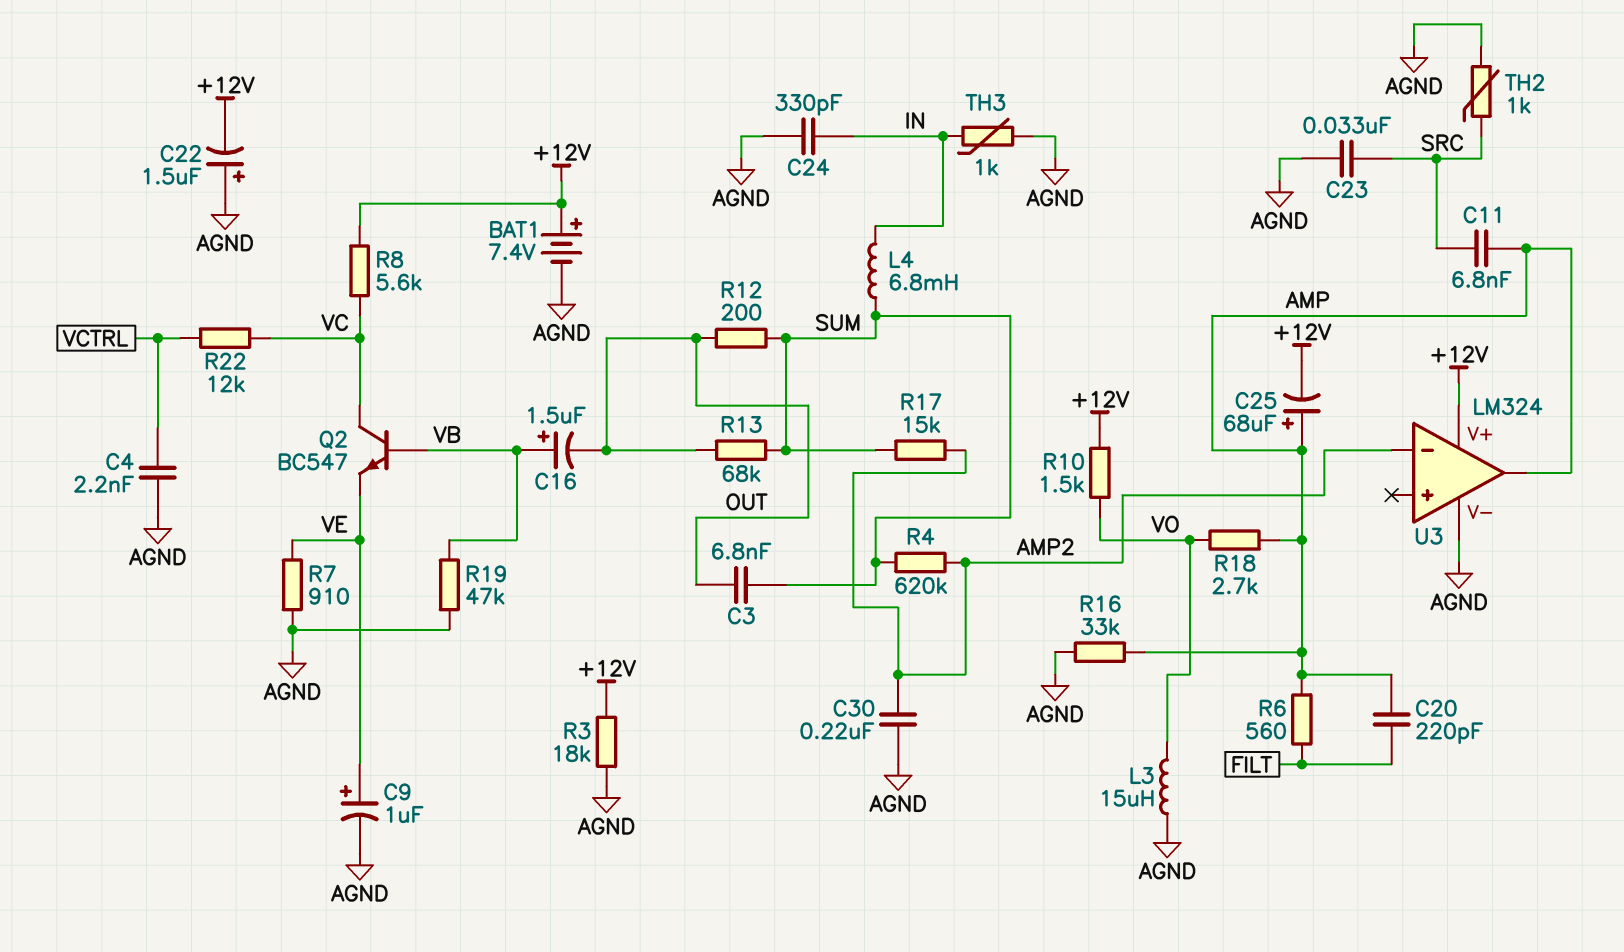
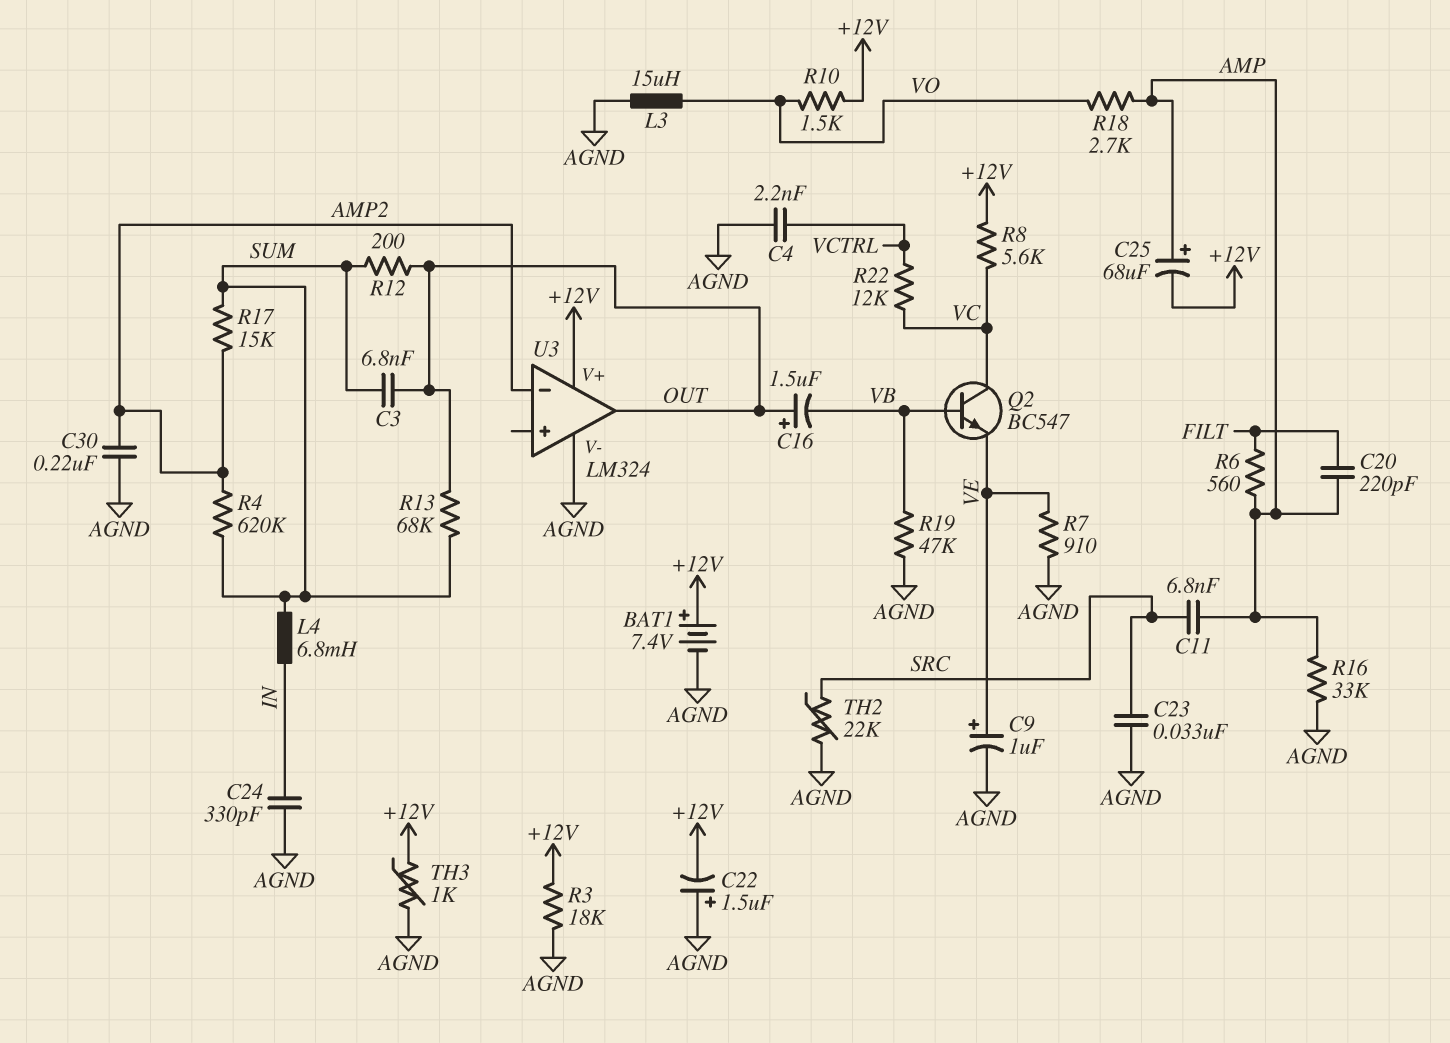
C16: 1.5uF (plus VB, minus OUT) -> 1.5uF (plus OUT, minus VB)
TH2: 1k (AGND, SRC) -> 22k (AGND, SRC)
TH3: 1k (AGND, IN) -> 1k (+12V, AGND)
U3 pin out: AMP -> OUT

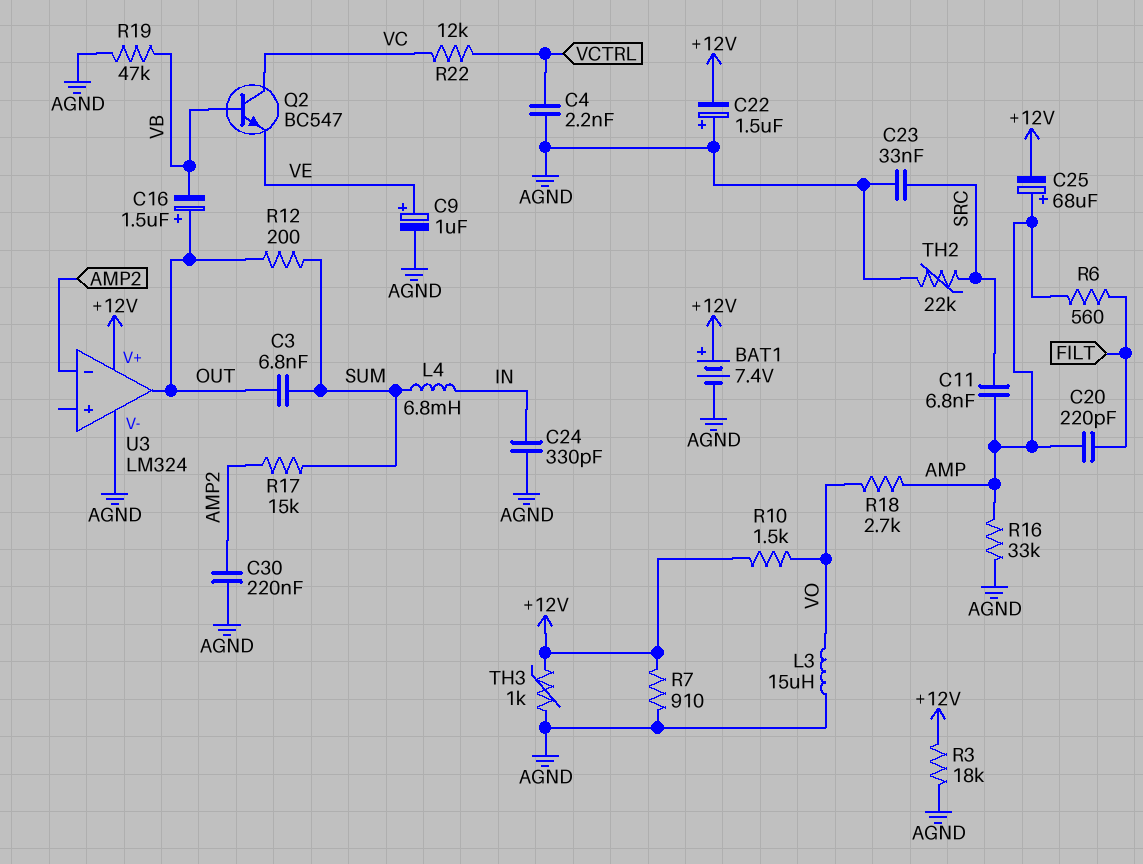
R4: 620k (AMP2, SUM) -> none
R7: 910 (AGND, VE) -> 910 (+12V, AGND)
R8: 5.6k (+12V, VC) -> none
R13: 68k (OUT, SUM) -> none

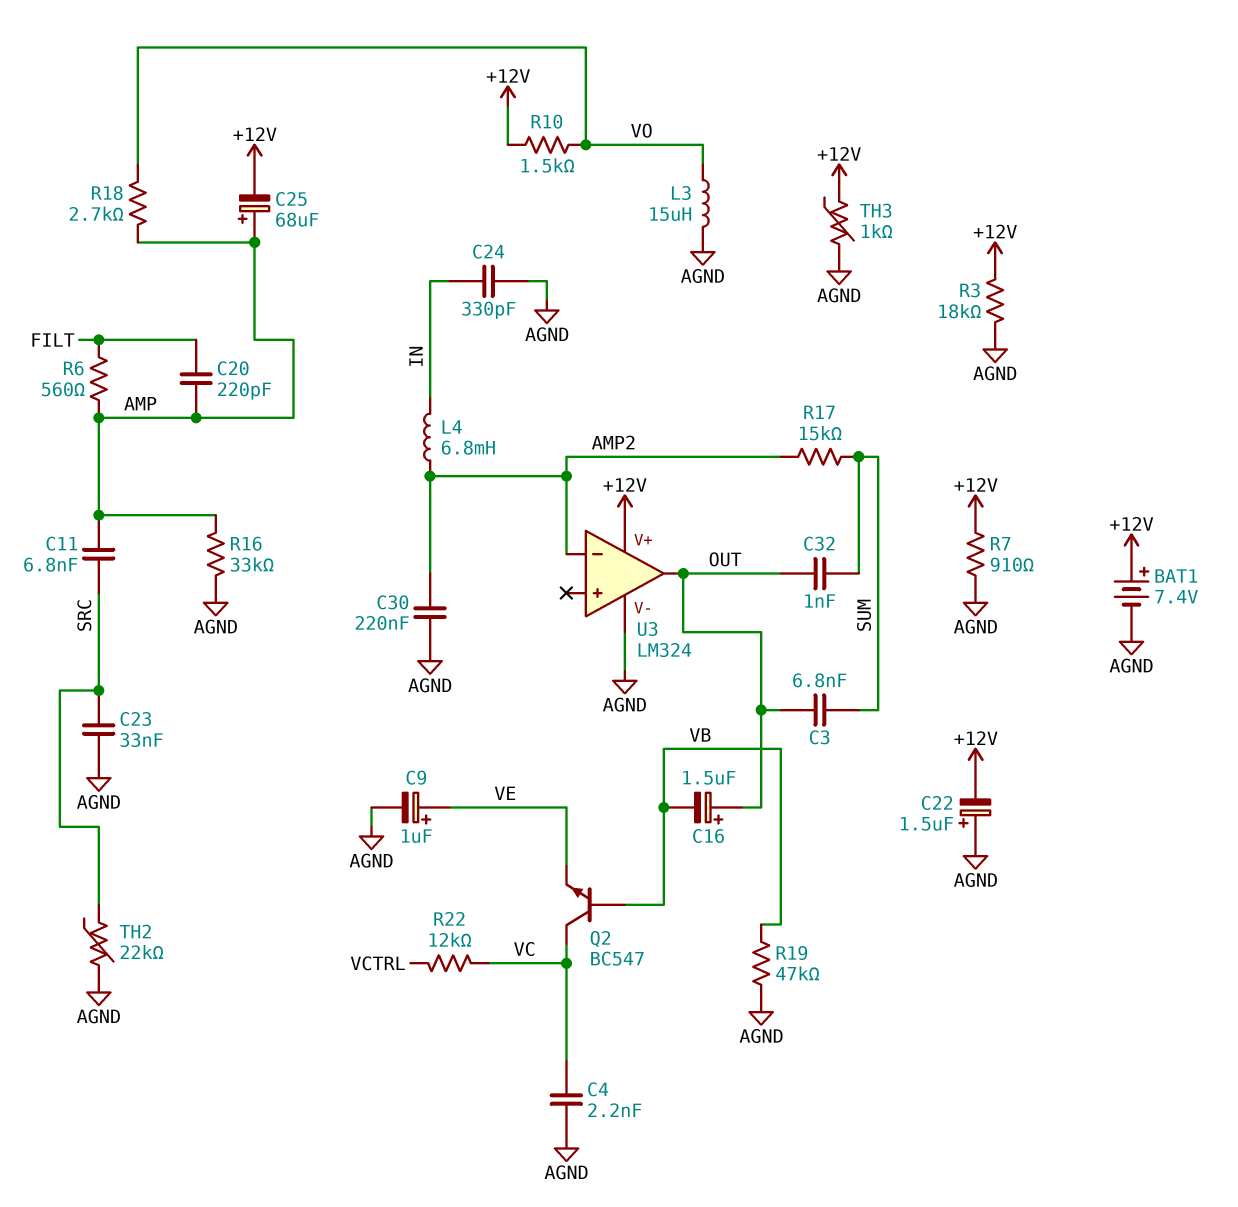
C4: 2.2nF (AGND, VCTRL) -> 2.2nF (AGND, VC)
C32: none -> 1nF (OUT, SUM)
L4: 6.8mH (IN, SUM) -> 6.8mH (AMP2, IN)
R12: 200 (OUT, SUM) -> none

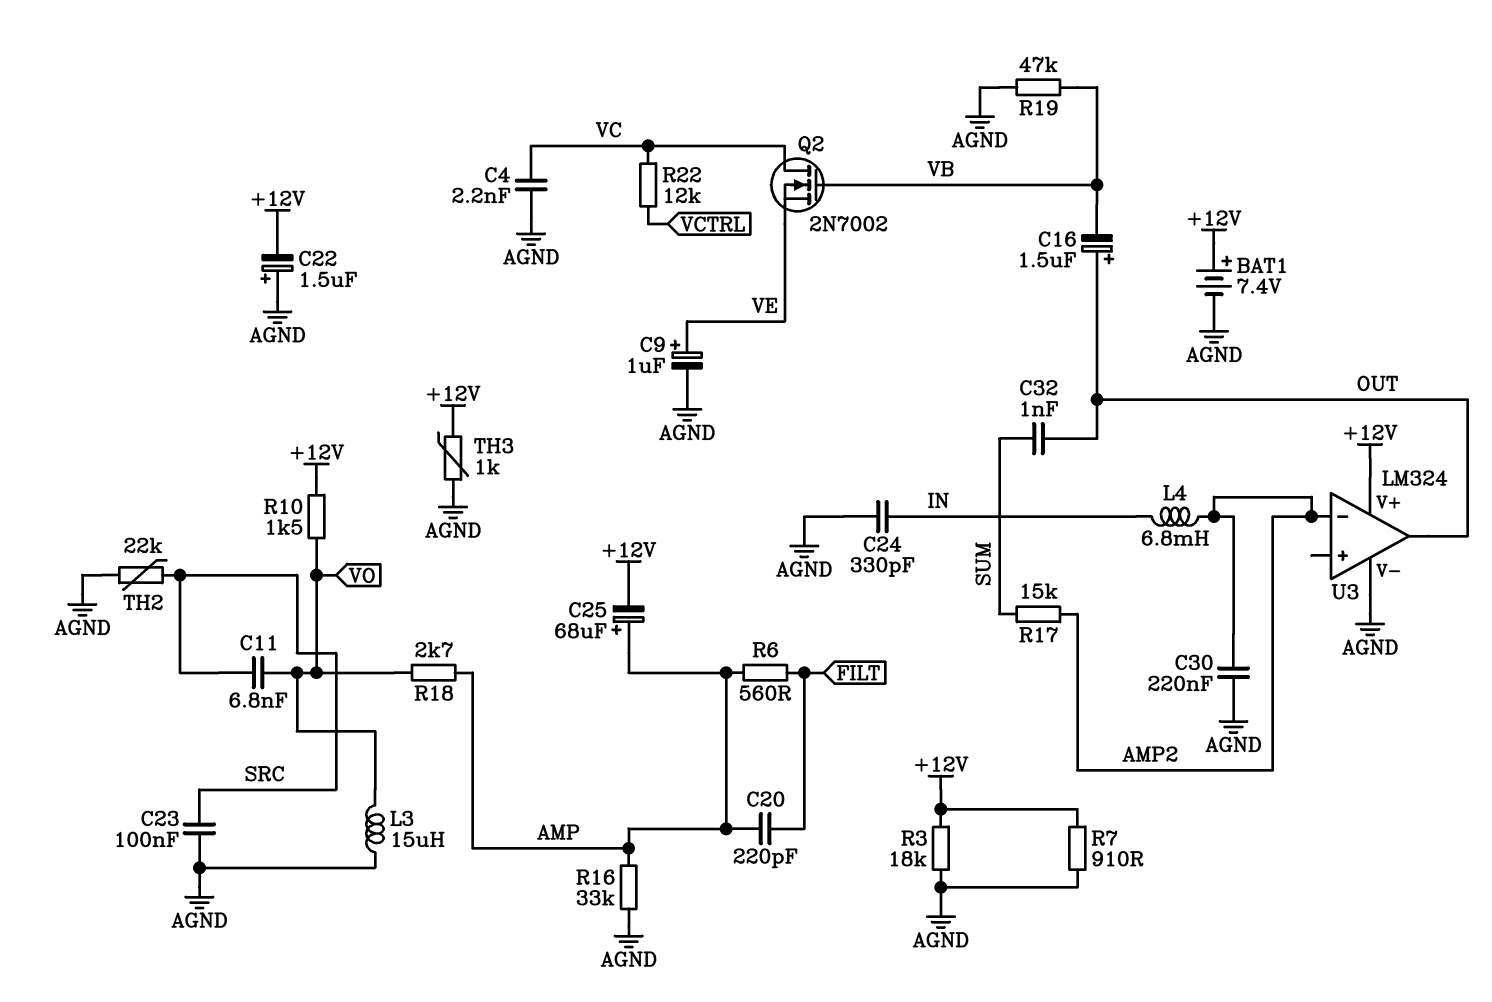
C3: 6.8nF (OUT, SUM) -> none
C11: 6.8nF (AMP, SRC) -> 6.8nF (SRC, VO)
C23: 33nF (AGND, SRC) -> 100nF (AGND, SRC)
Q2: NPN BC547 (B VB, C VC, E VE) -> NMOS 2N7002 (G VB, D VC, S VE)

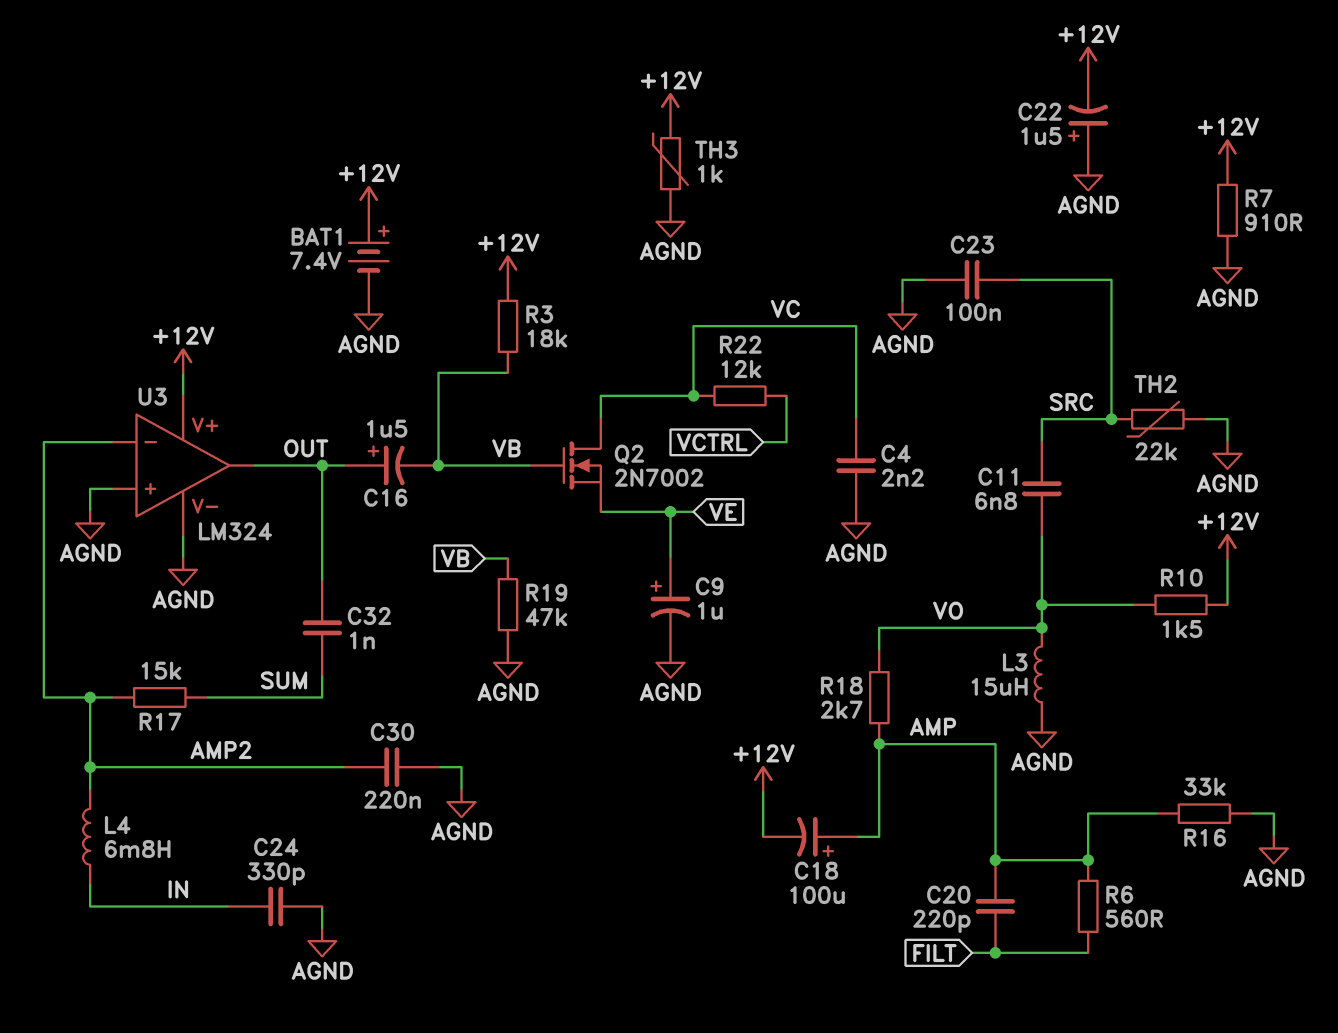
C18: none -> 100uF (plus AMP, minus +12V)
C25: 68uF (plus AMP, minus +12V) -> none
R3: 18k (+12V, AGND) -> 18k (+12V, VB)
U3 pin in+: none -> AGND

